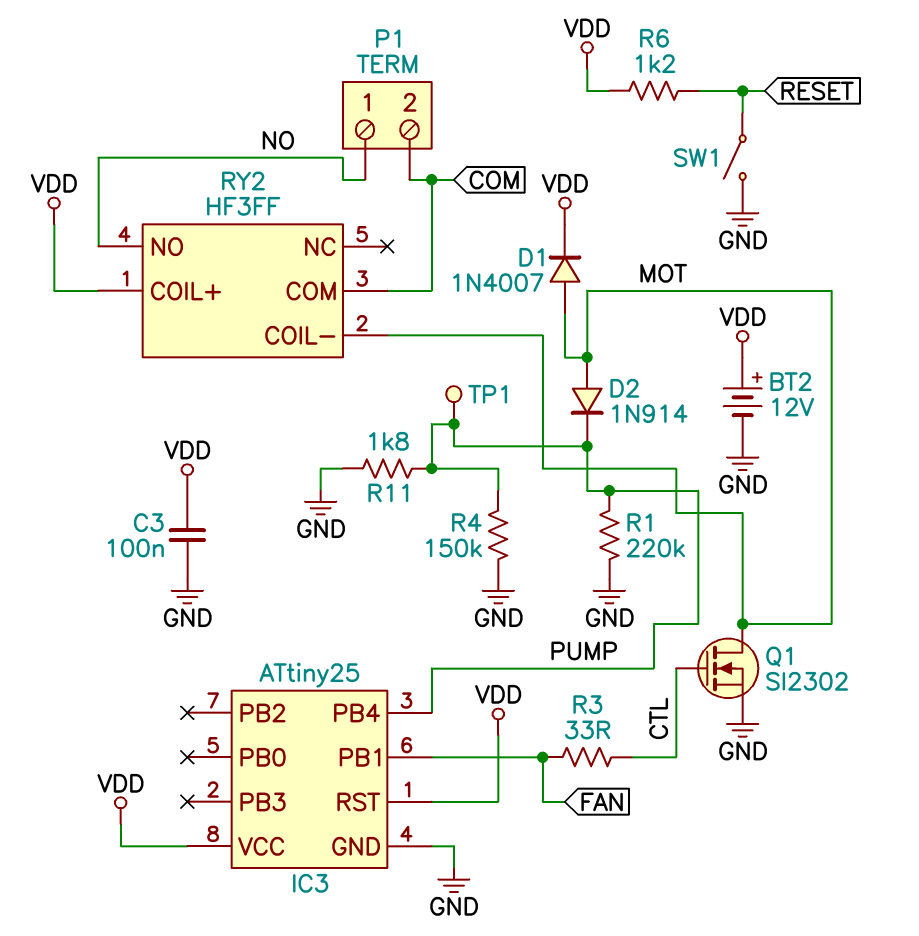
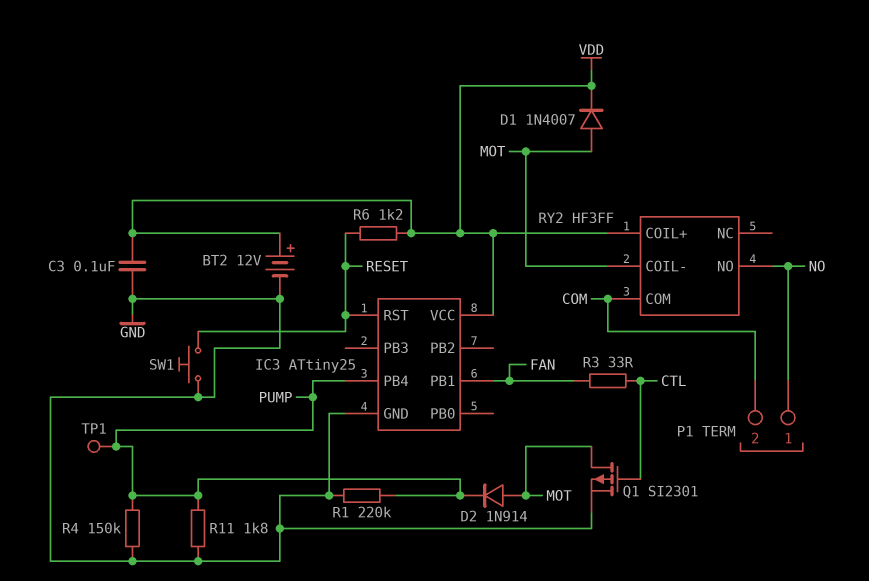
IC3 pin RST: VDD -> RESET
Q1: NMOS SI2302 (G CTL, D MOT, S GND) -> PMOS SI2301 (G CTL, D MOT, S GND)
SW1: switch (GND, RESET) -> button (GND, RESET)

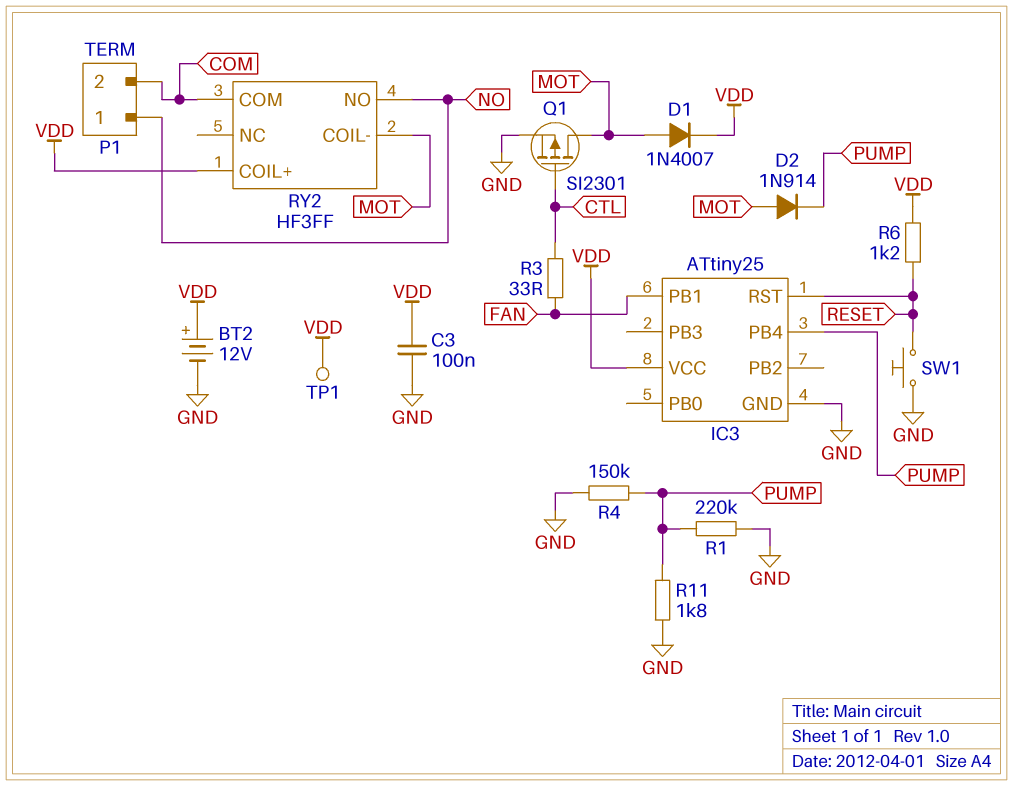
TP1: test point (PUMP) -> test point (VDD)

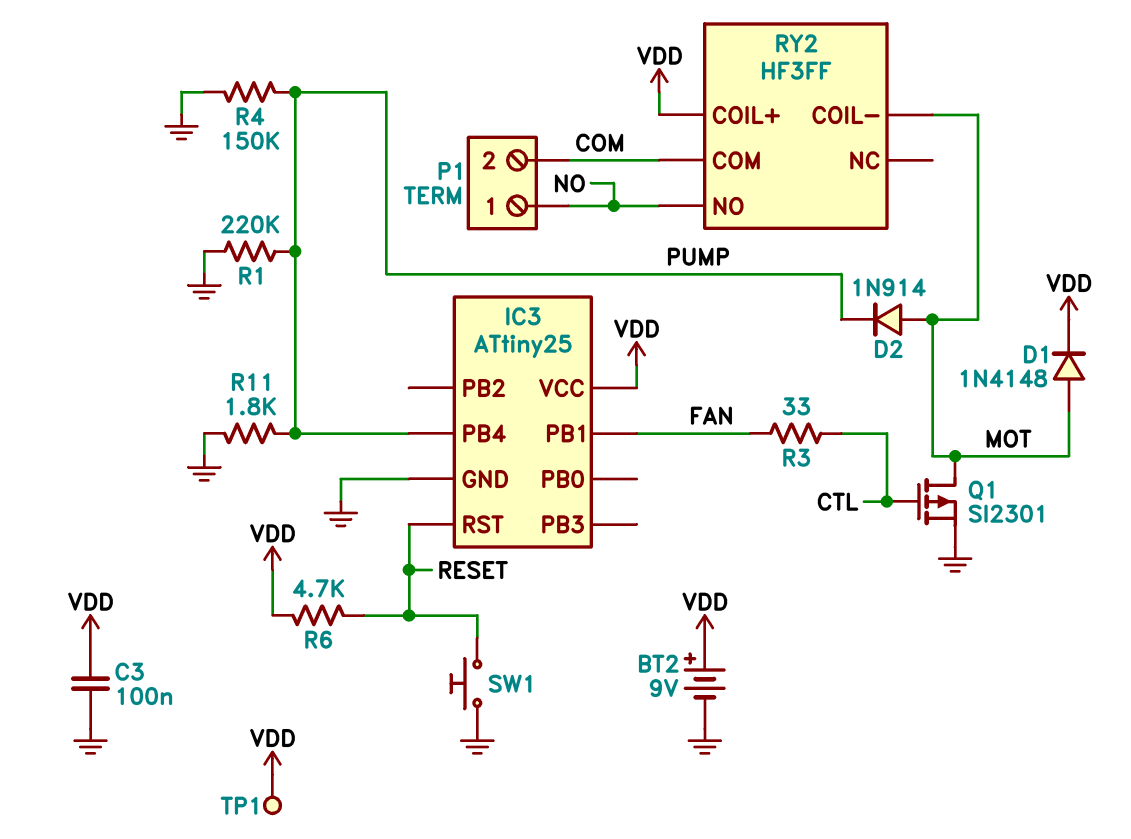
BT2: 12V (plus VDD, minus GND) -> 9V (plus VDD, minus GND)
D1: diode 1N4007 (A MOT, K VDD) -> diode 1N4148 (A MOT, K VDD)
R6: 1.2k (RESET, VDD) -> 4.7k (RESET, VDD)

